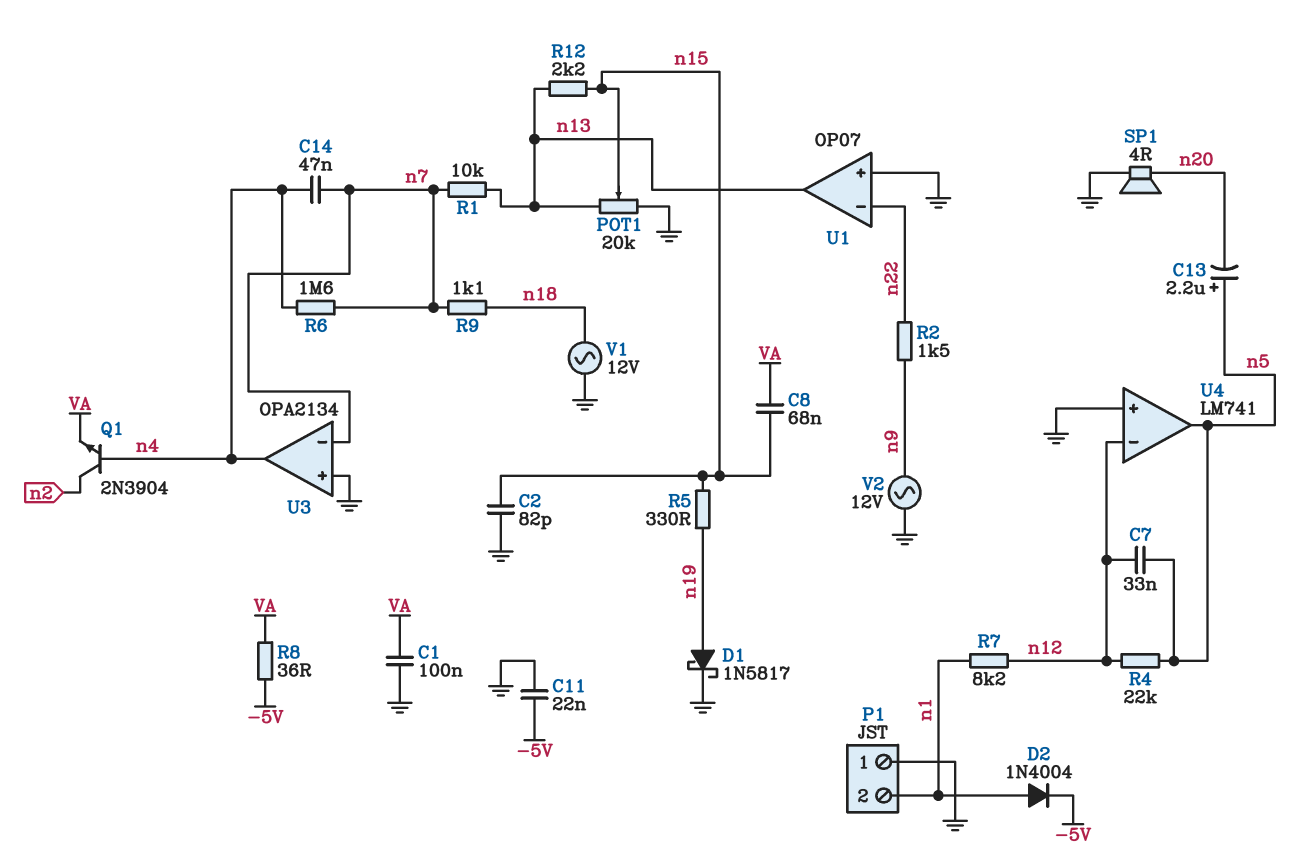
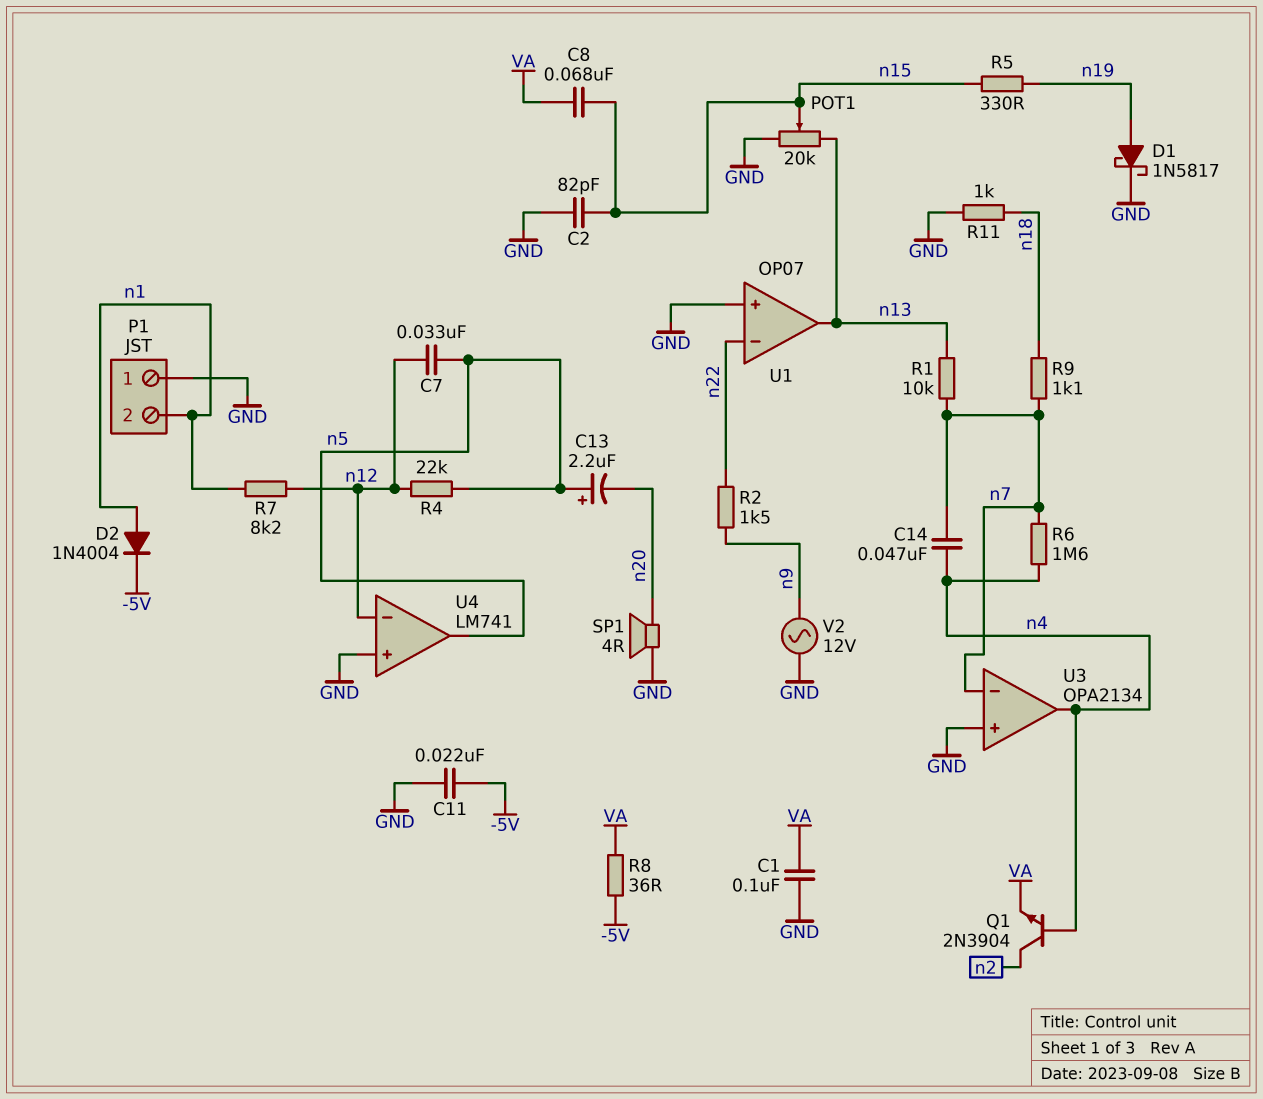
R11: none -> 1k (GND, n18)
R12: 2.2k (n13, n15) -> none
V1: AC 12V (GND, n18) -> none

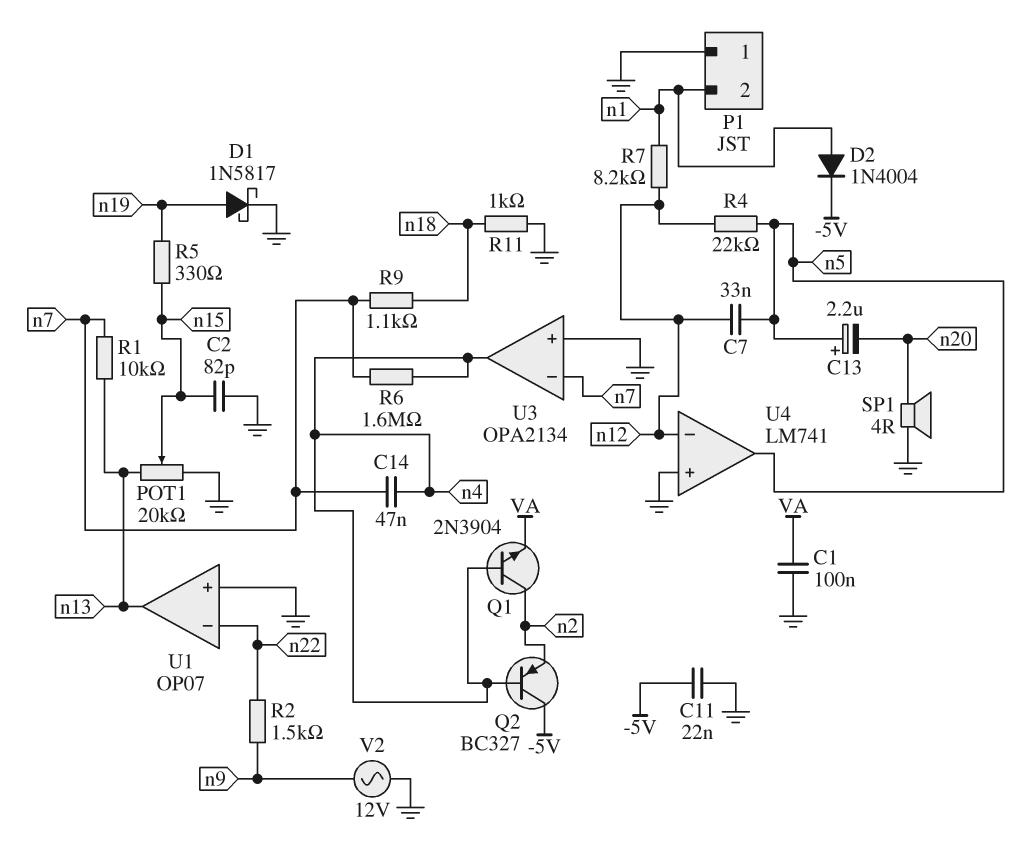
C8: 68nF (VA, n15) -> none
Q2: none -> PNP BC327 (B n4, C -5V, E n2)
R8: 36 (-5V, VA) -> none

